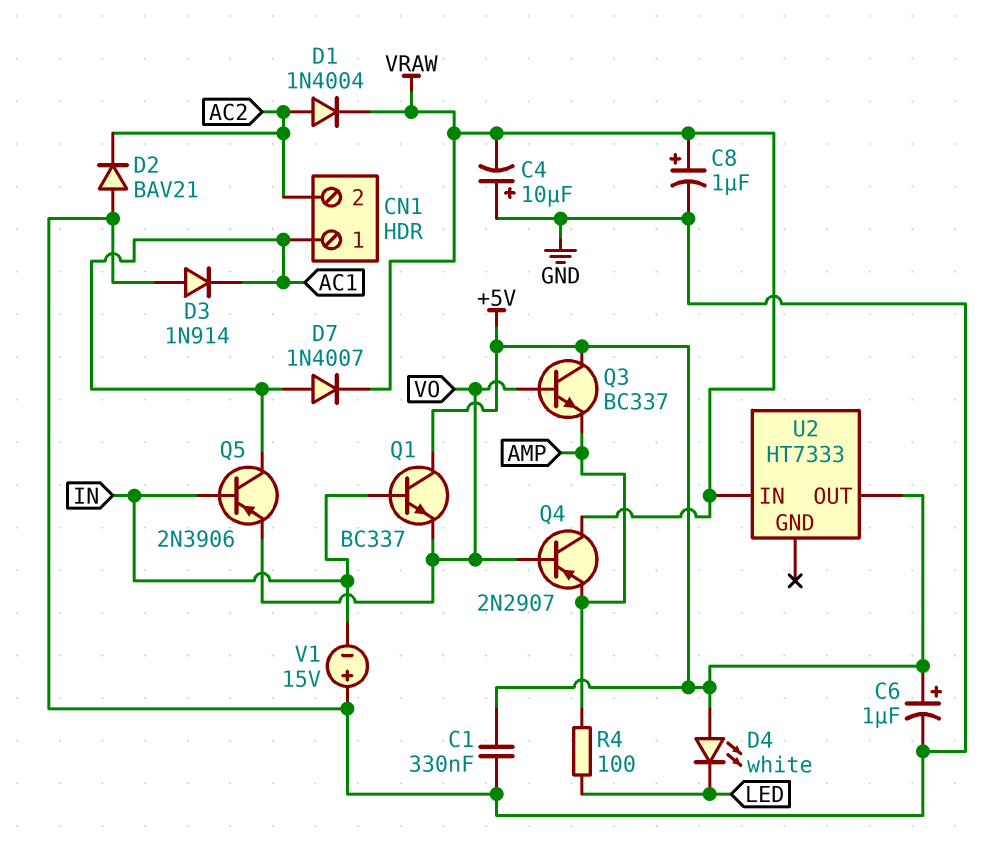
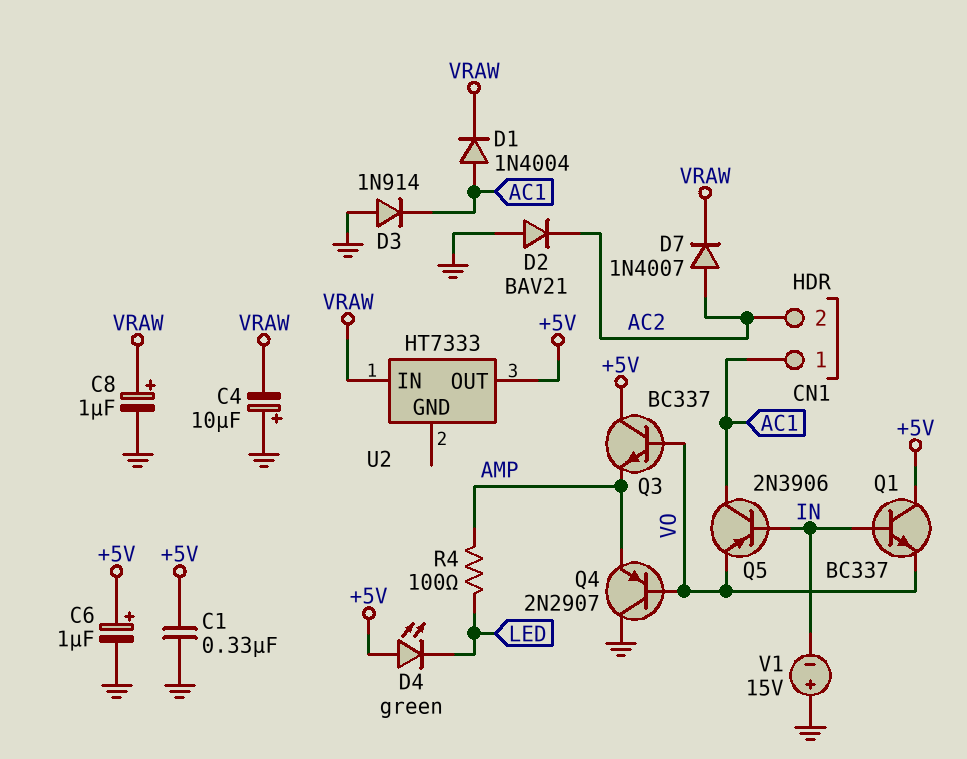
D1: diode 1N4004 (A AC2, K VRAW) -> diode 1N4004 (A AC1, K VRAW)
D4: LED white (A +5V, K LED) -> LED green (A +5V, K LED)
D7: diode 1N4007 (A AC1, K VRAW) -> diode 1N4007 (A AC2, K VRAW)
Q4: PNP 2N2907 (B VO, C VRAW, E AMP) -> PNP 2N2907 (B VO, C GND, E AMP)

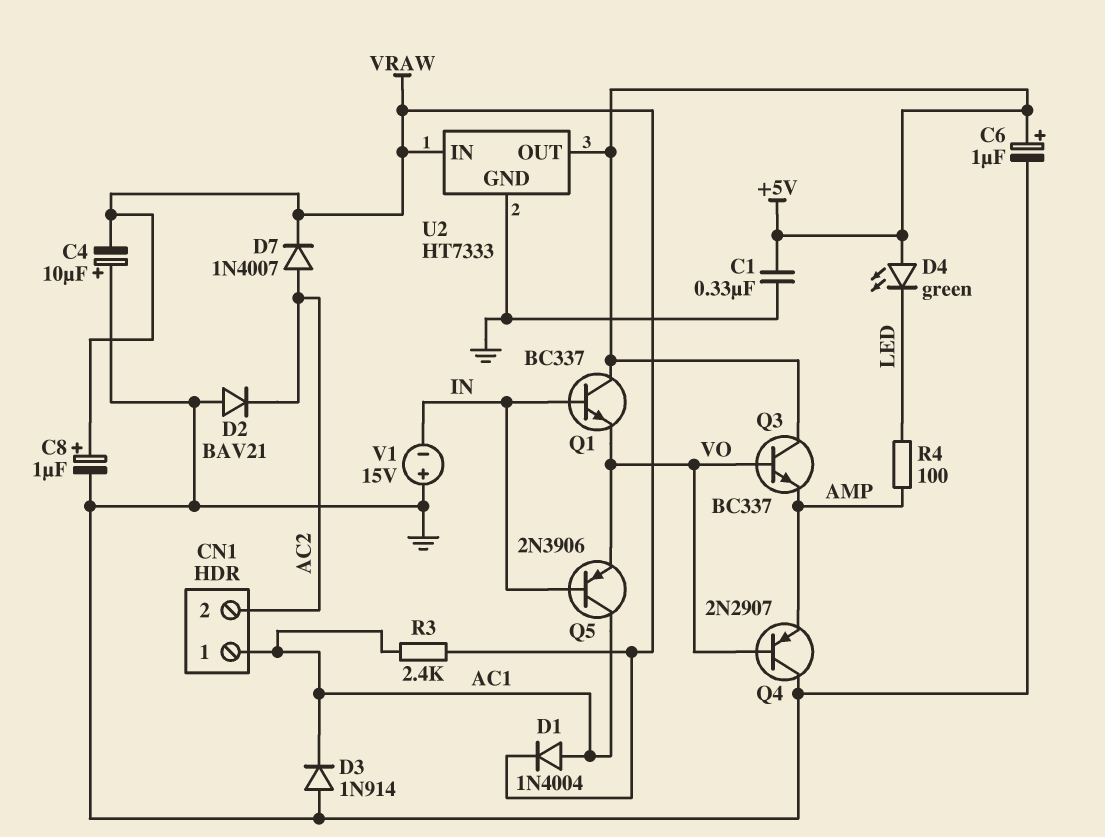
R3: none -> 2.4k (AC1, VRAW)
U2 pin GND: none -> GND

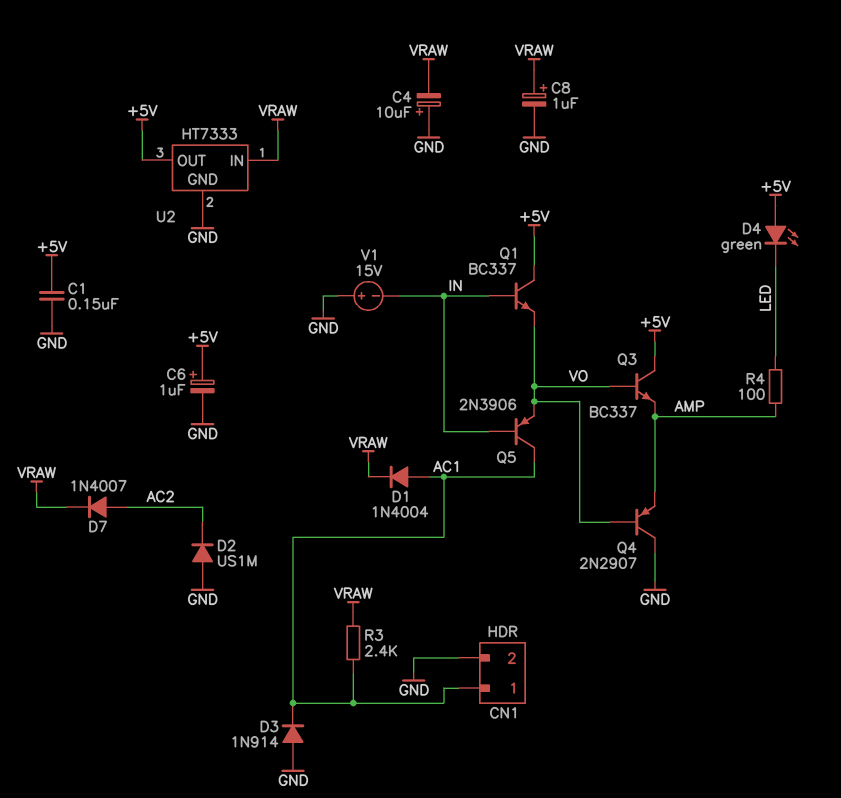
C1: 330nF (+5V, GND) -> 150nF (+5V, GND)
CN1 pin 2: AC2 -> GND
D2: diode BAV21 (A GND, K AC2) -> diode US1M (A GND, K AC2)

